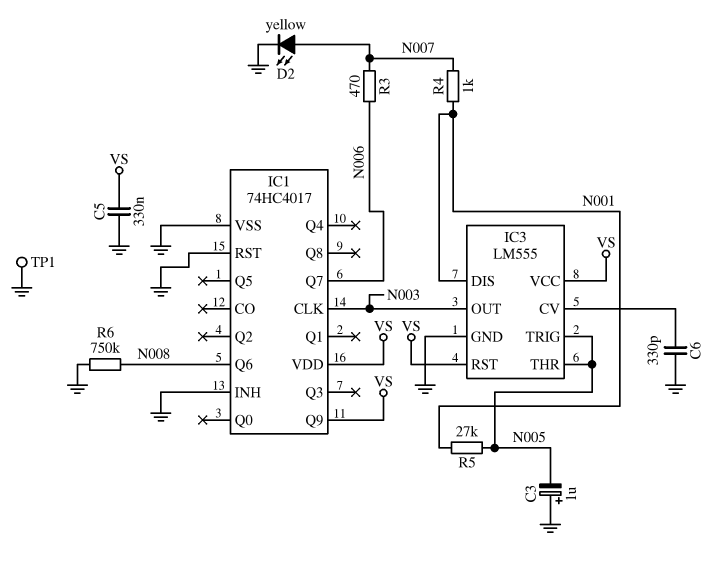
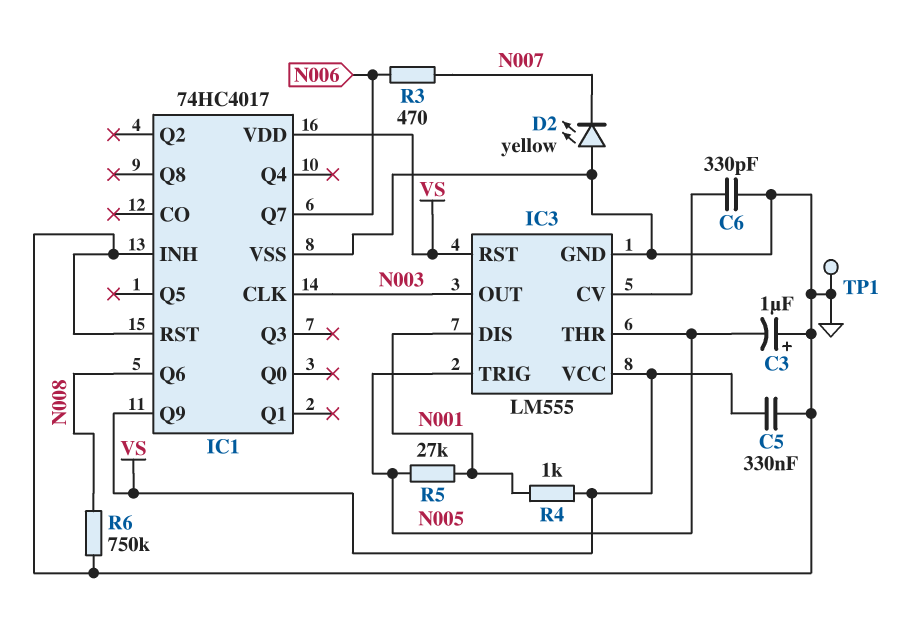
D2: LED yellow (A N007, K GND) -> LED yellow (A GND, K N007)
R4: 1k (N001, N007) -> 1k (N001, VS)

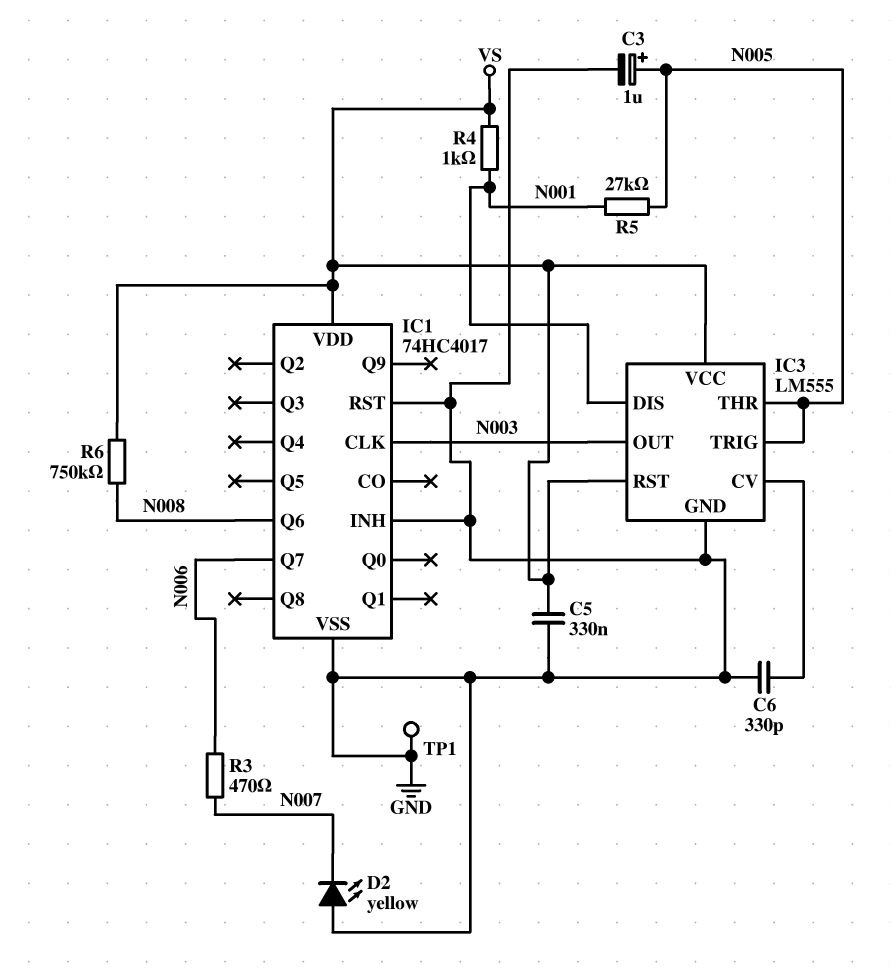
C3: 1uF (plus GND, minus N005) -> 1uF (plus N005, minus GND)
IC1 pin Q9: VS -> none
R6: 750k (GND, N008) -> 750k (N008, VS)

